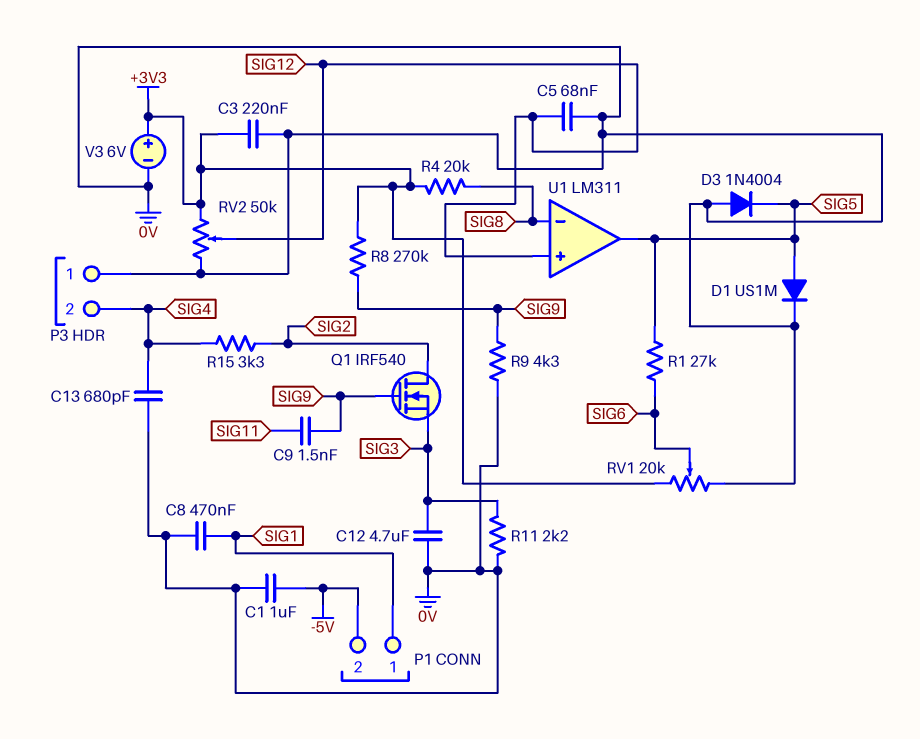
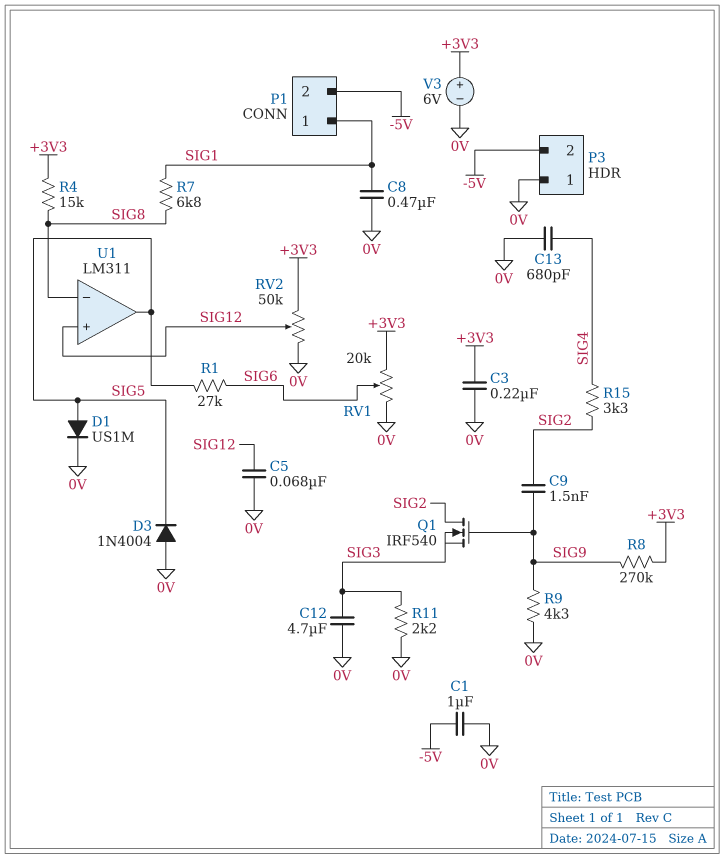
C9: 1.5nF (SIG9, SIG11) -> 1.5nF (SIG2, SIG9)
P3 pin 2: SIG4 -> -5V
R4: 20k (+3V3, SIG8) -> 15k (+3V3, SIG8)
R7: none -> 6.8k (SIG1, SIG8)

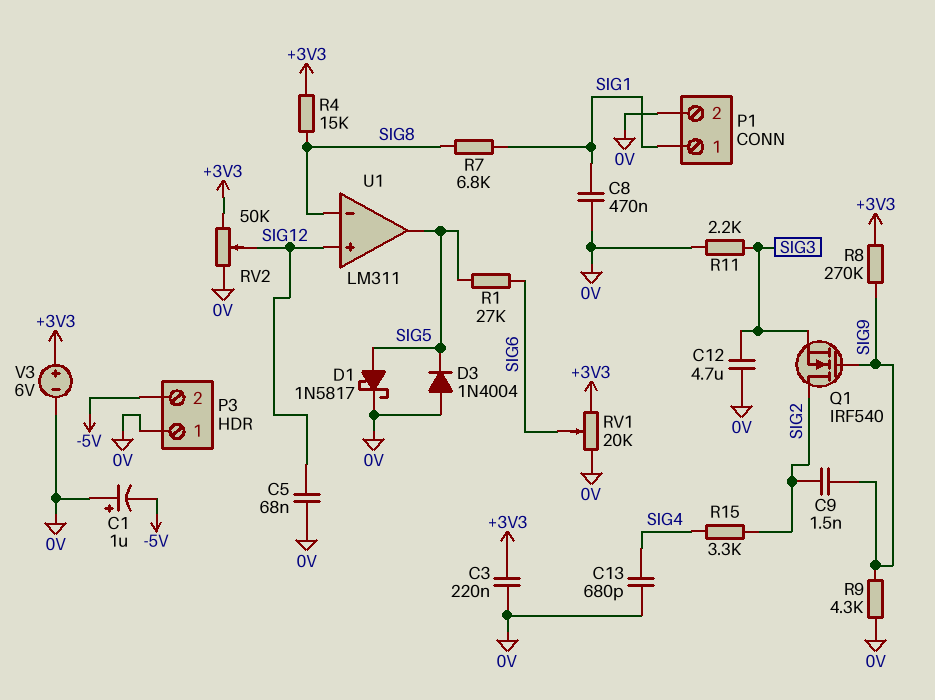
C1: 1uF (-5V, 0V) -> 1uF (plus 0V, minus -5V)
D1: diode US1M (A SIG5, K 0V) -> schottky 1N5817 (A SIG5, K 0V)
P1 pin 2: -5V -> 0V

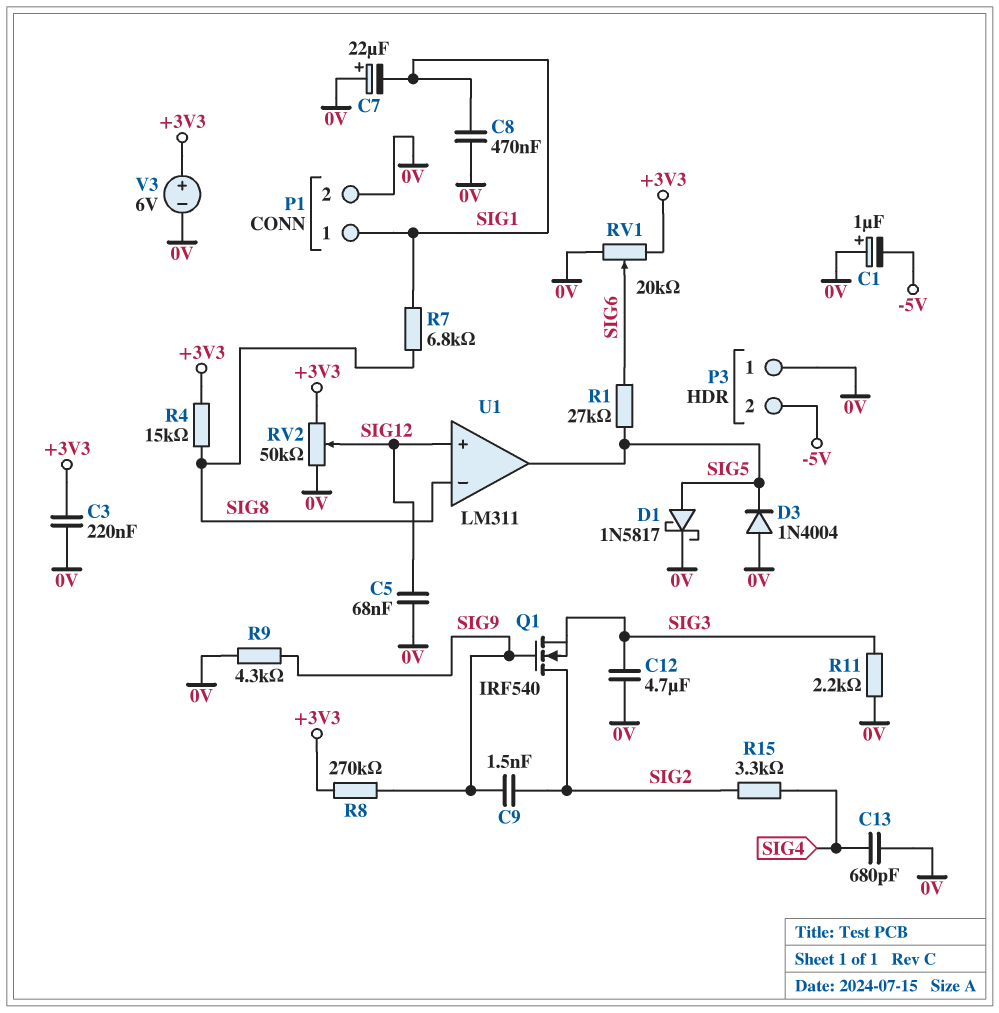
C7: none -> 22uF (plus 0V, minus SIG1)

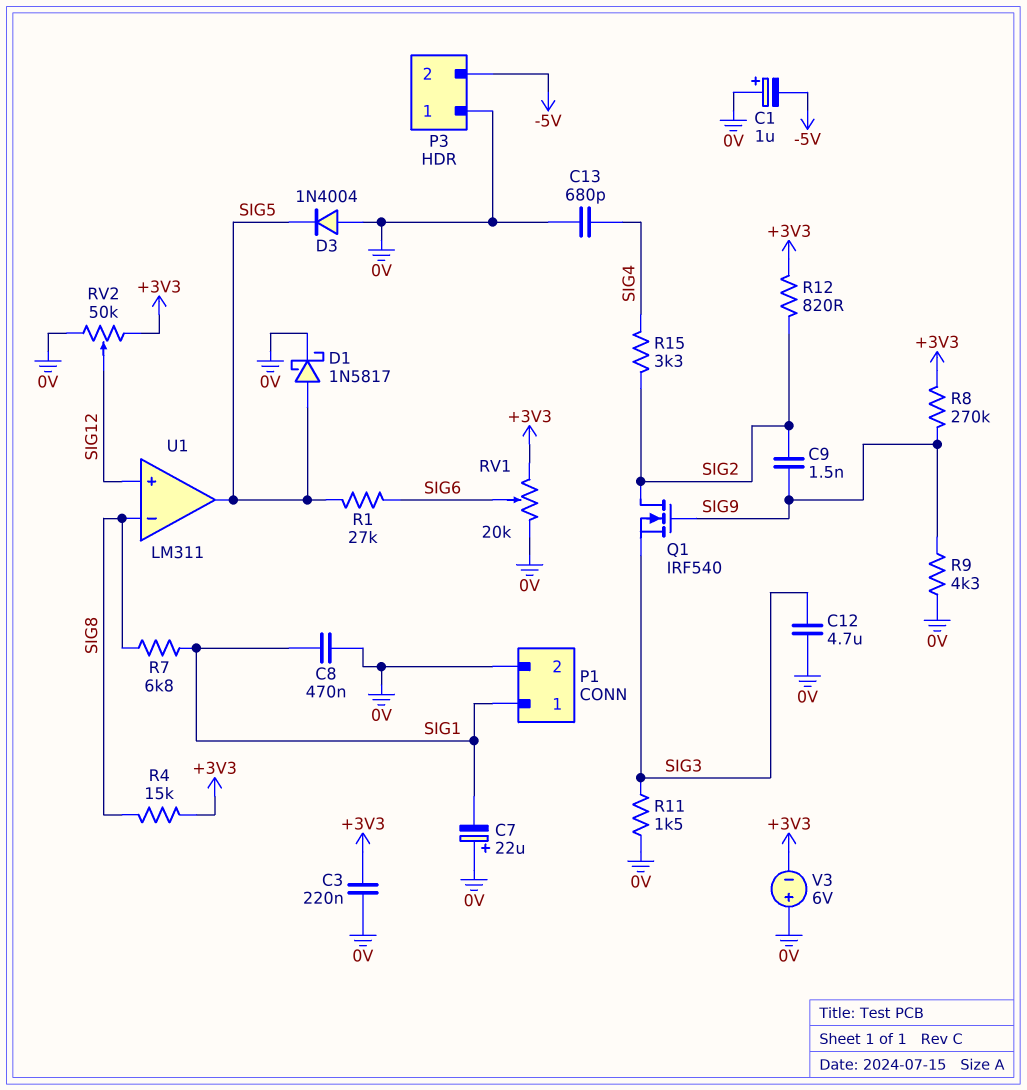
C5: 68nF (0V, SIG12) -> none
R11: 2.2k (0V, SIG3) -> 1.5k (0V, SIG3)
R12: none -> 820 (+3V3, SIG2)
V3: 6V (plus +3V3, minus 0V) -> 6V (plus 0V, minus +3V3)

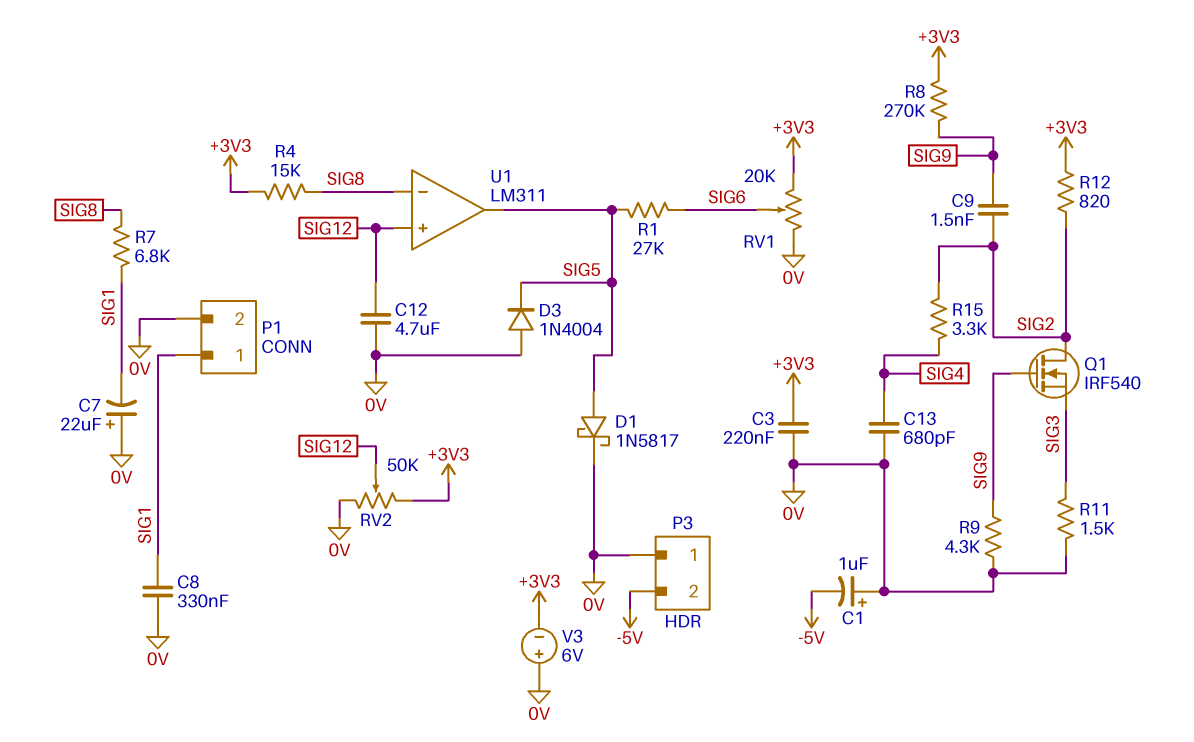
C8: 470nF (0V, SIG1) -> 330nF (0V, SIG1)
C12: 4.7uF (0V, SIG3) -> 4.7uF (0V, SIG12)

